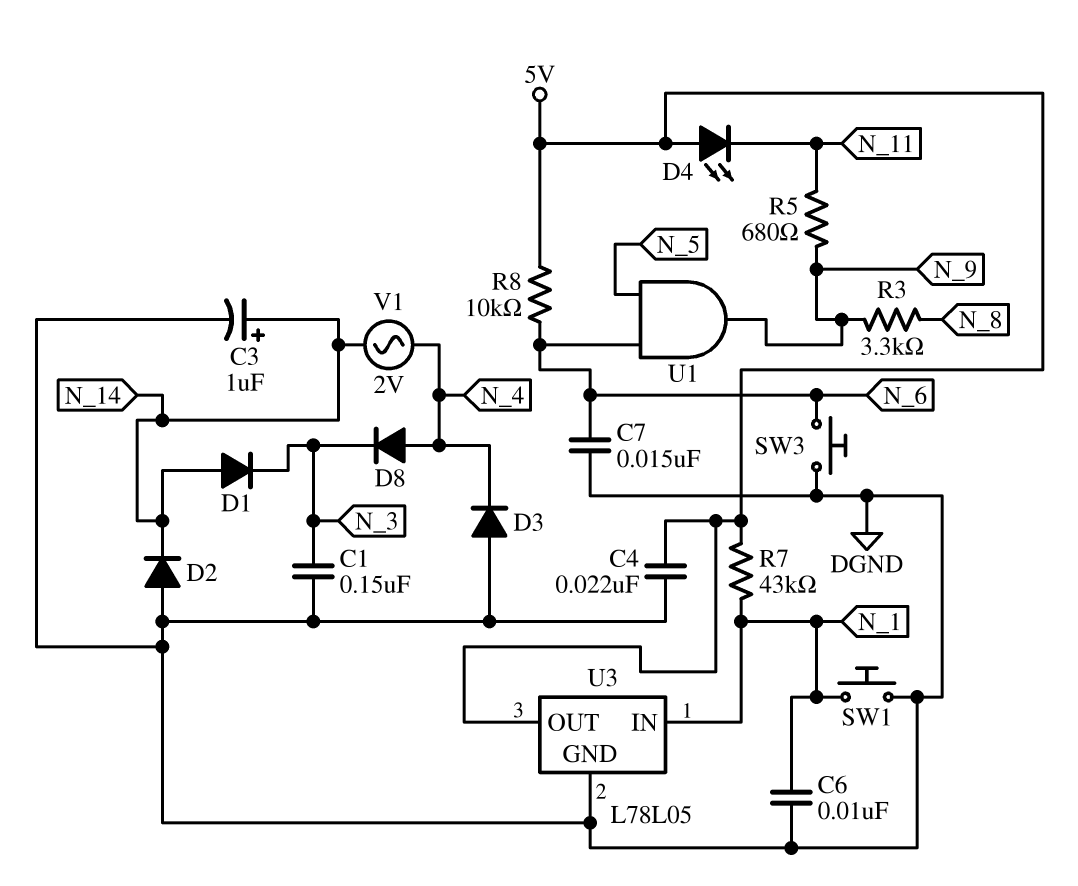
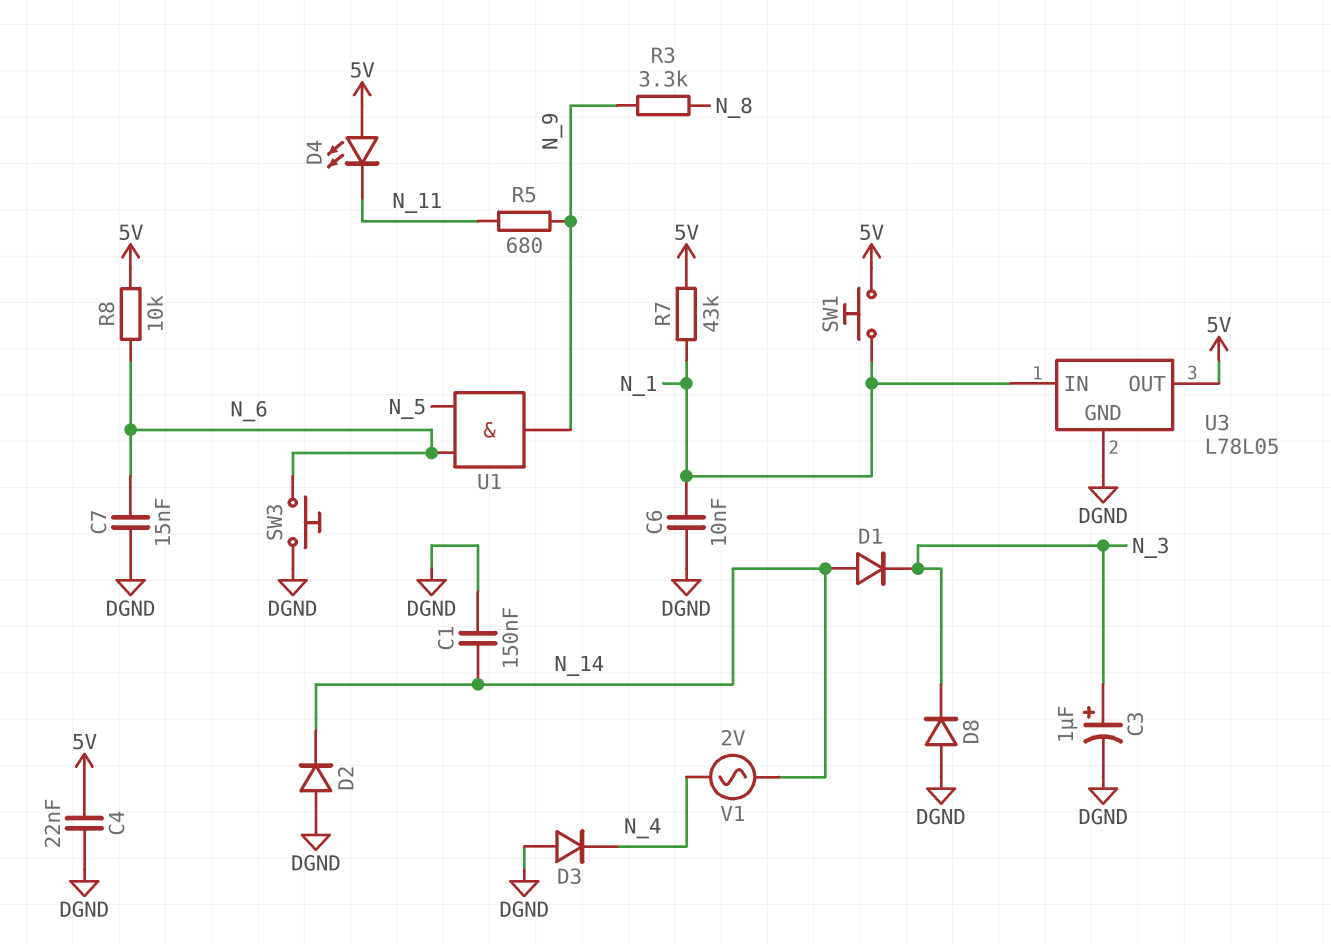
C1: 150nF (DGND, N_3) -> 150nF (DGND, N_14)
C3: 1uF (plus N_14, minus DGND) -> 1uF (plus N_3, minus DGND)
D8: diode (A N_4, K N_3) -> diode (A DGND, K N_3)
SW1: button (DGND, N_1) -> button (5V, N_1)

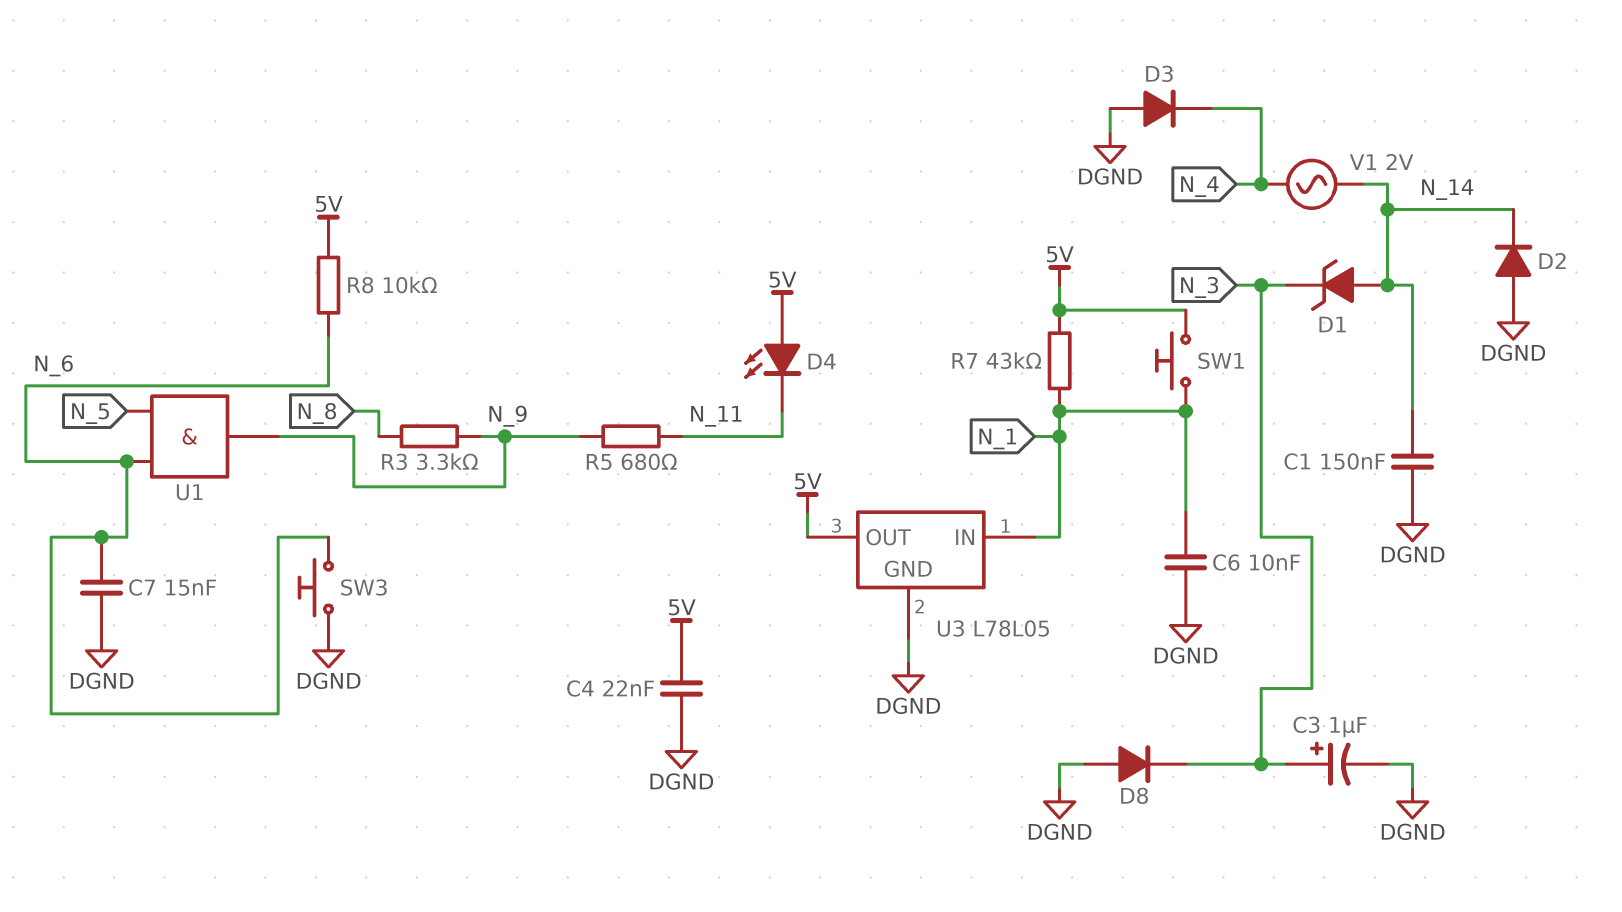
D1: diode (A N_14, K N_3) -> zener (A N_14, K N_3)

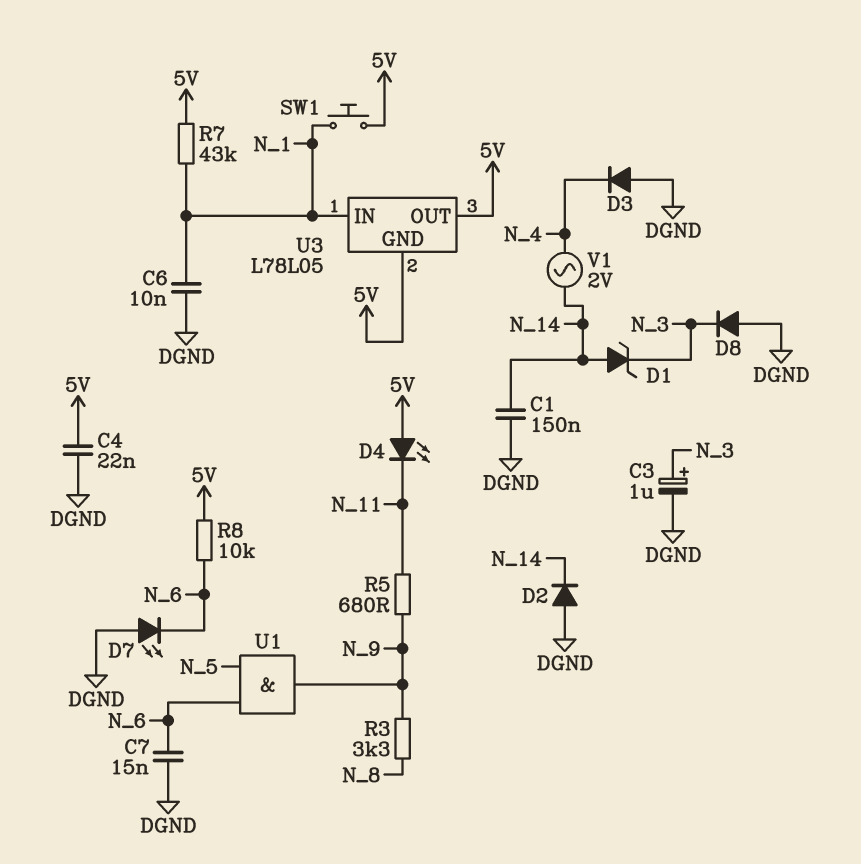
D7: none -> LED (A DGND, K N_6)
SW3: button (DGND, N_6) -> none
U3 pin GND: DGND -> 5V

